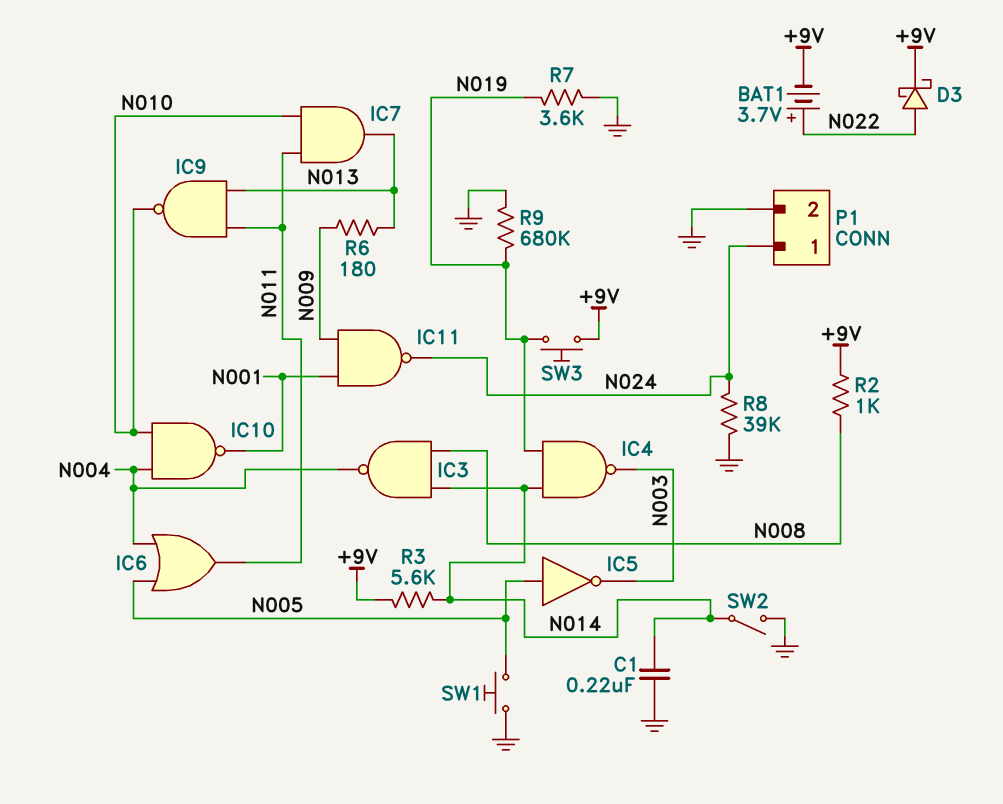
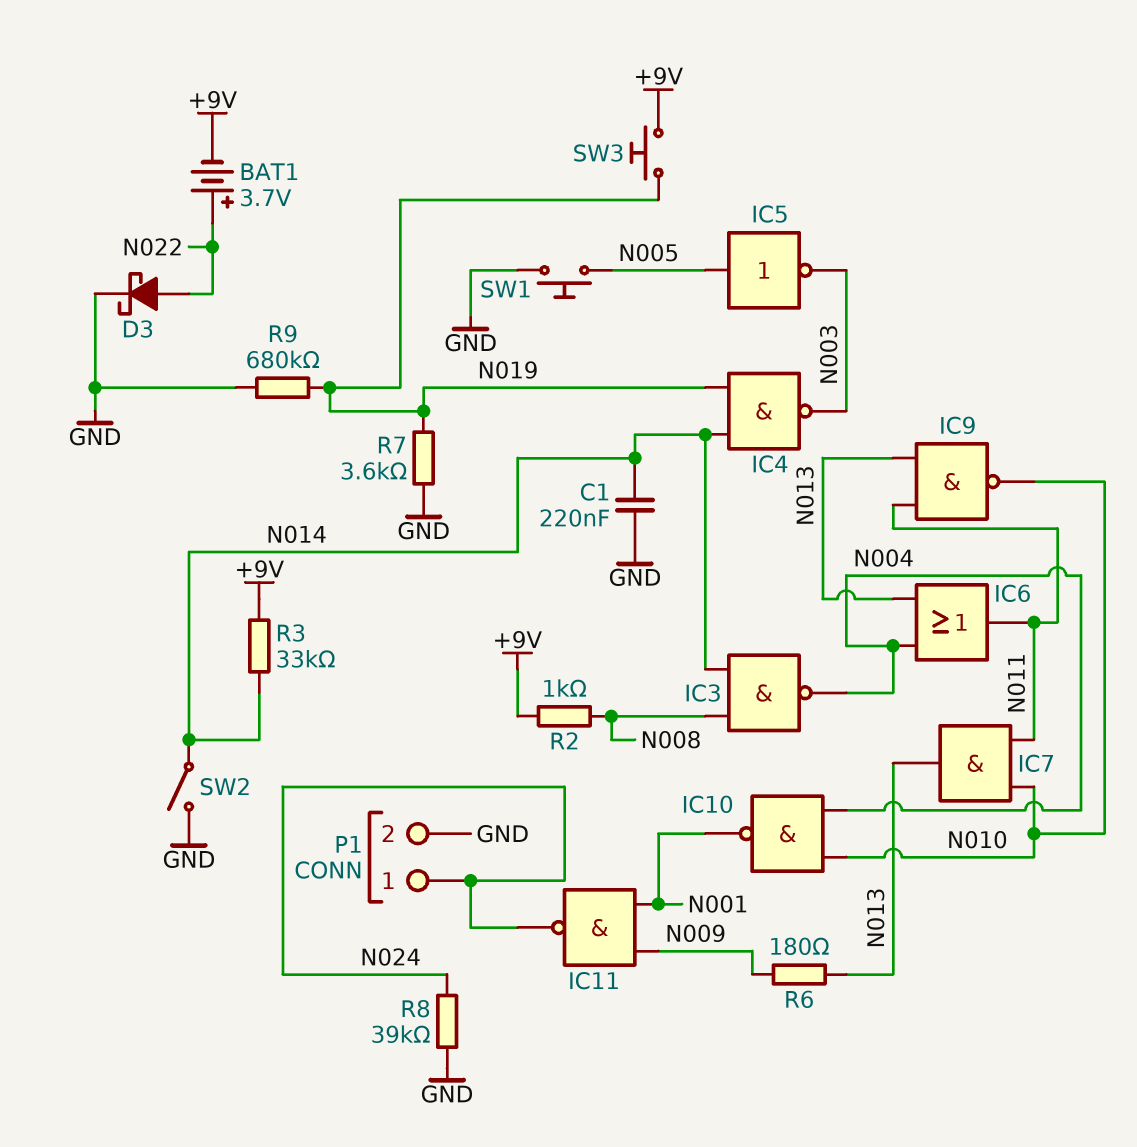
D3: schottky (A N022, K +9V) -> schottky (A N022, K GND)
IC6: OR (in N004, in N005, out N011) -> OR (in N004, in N013, out N011)
R3: 5.6k (+9V, N014) -> 33k (+9V, N014)

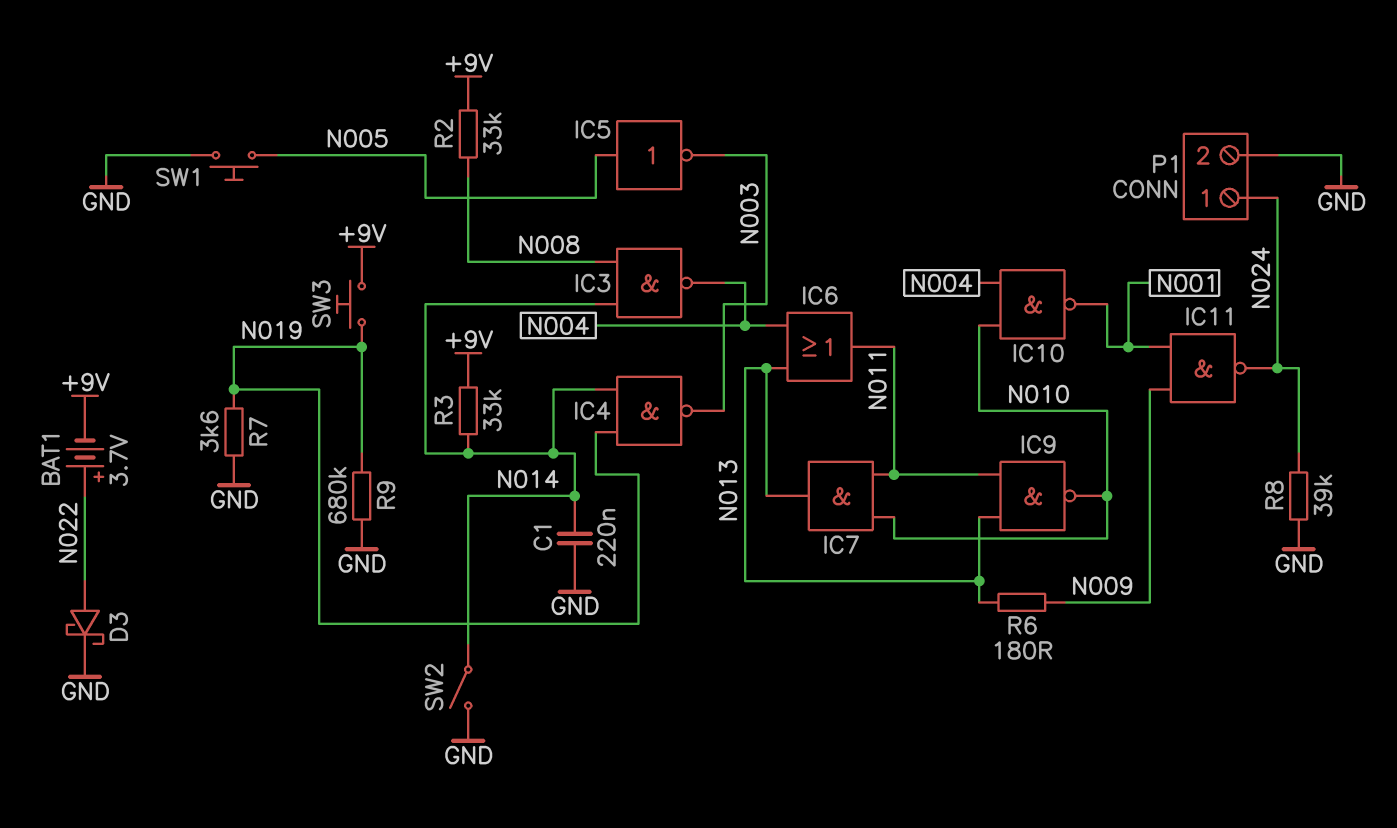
R2: 1k (+9V, N008) -> 33k (+9V, N008)

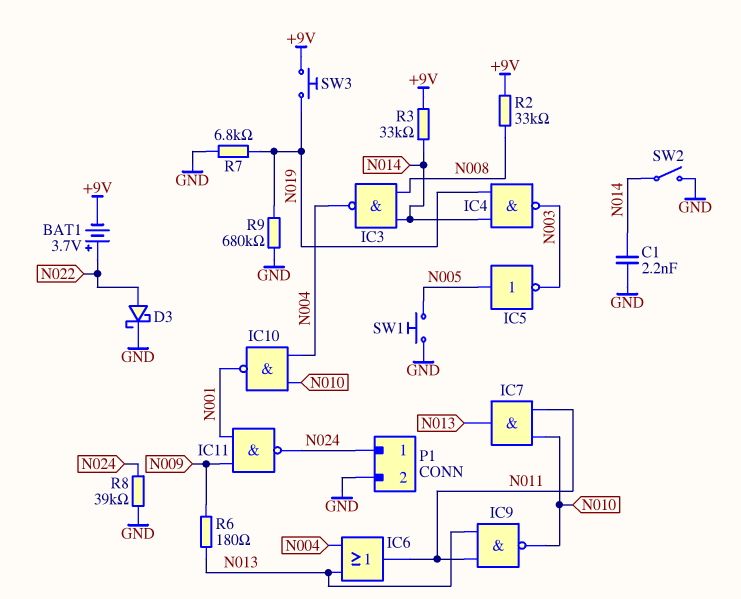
C1: 220nF (GND, N014) -> 2.2nF (GND, N014)
R7: 3.6k (GND, N019) -> 6.8k (GND, N019)

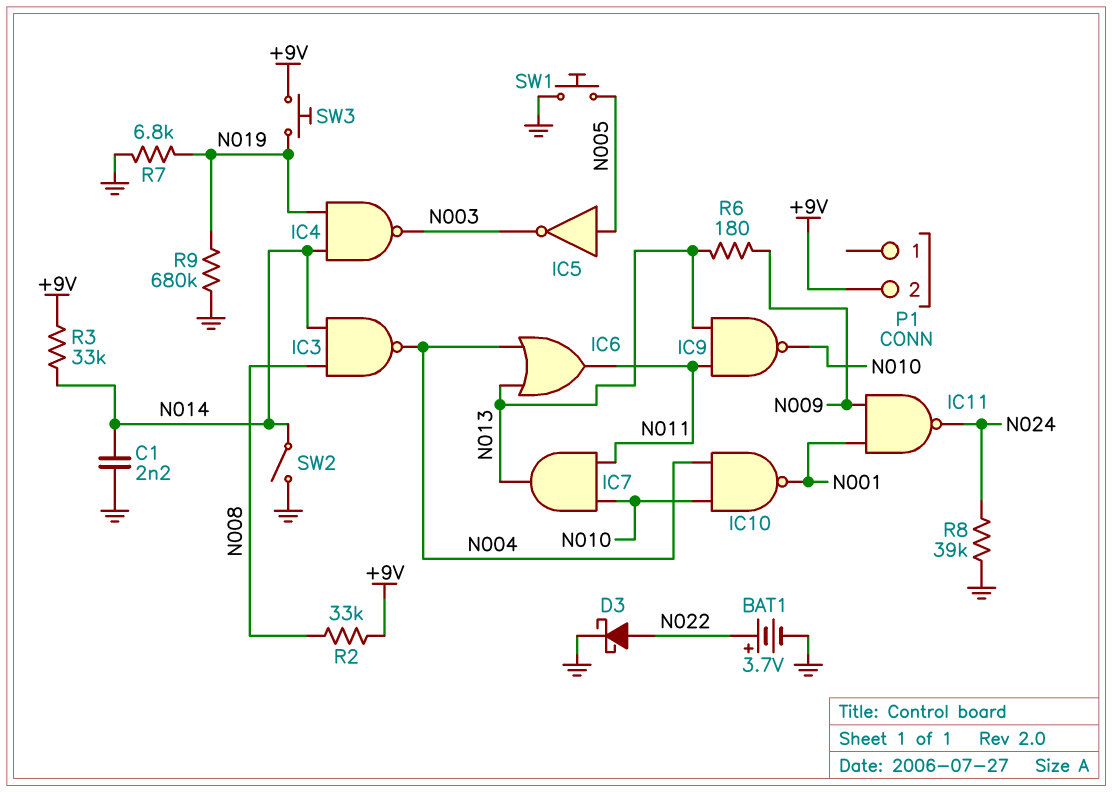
BAT1: 3.7V (plus N022, minus +9V) -> 3.7V (plus N022, minus GND)
P1 pin 1: N024 -> none
P1 pin 2: GND -> +9V

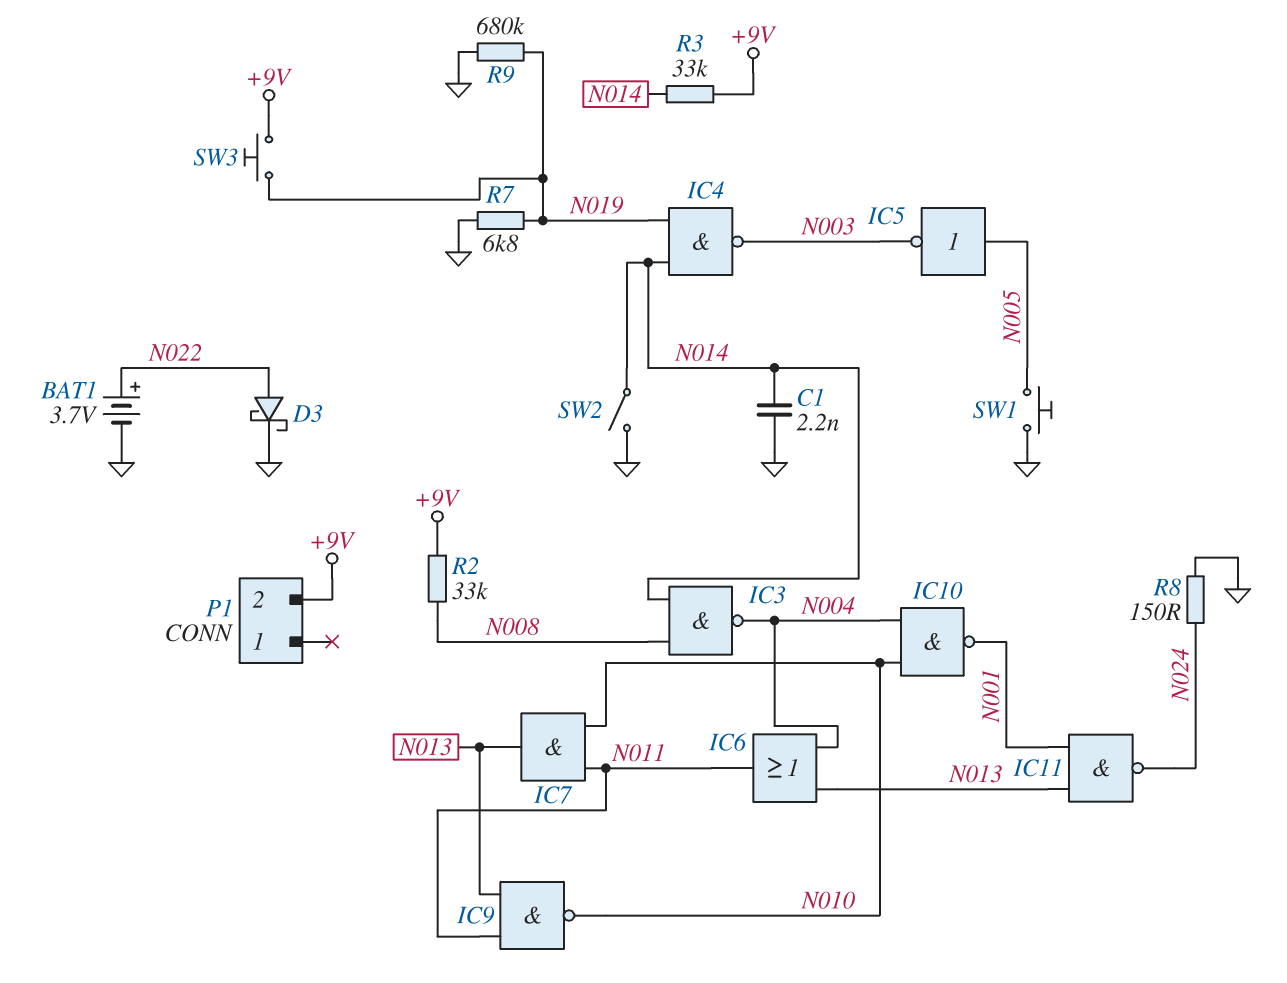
IC11: NAND (in N001, in N009, out N024) -> NAND (in N001, in N013, out N024)
R6: 180 (N009, N013) -> none
R8: 39k (GND, N024) -> 150 (GND, N024)

